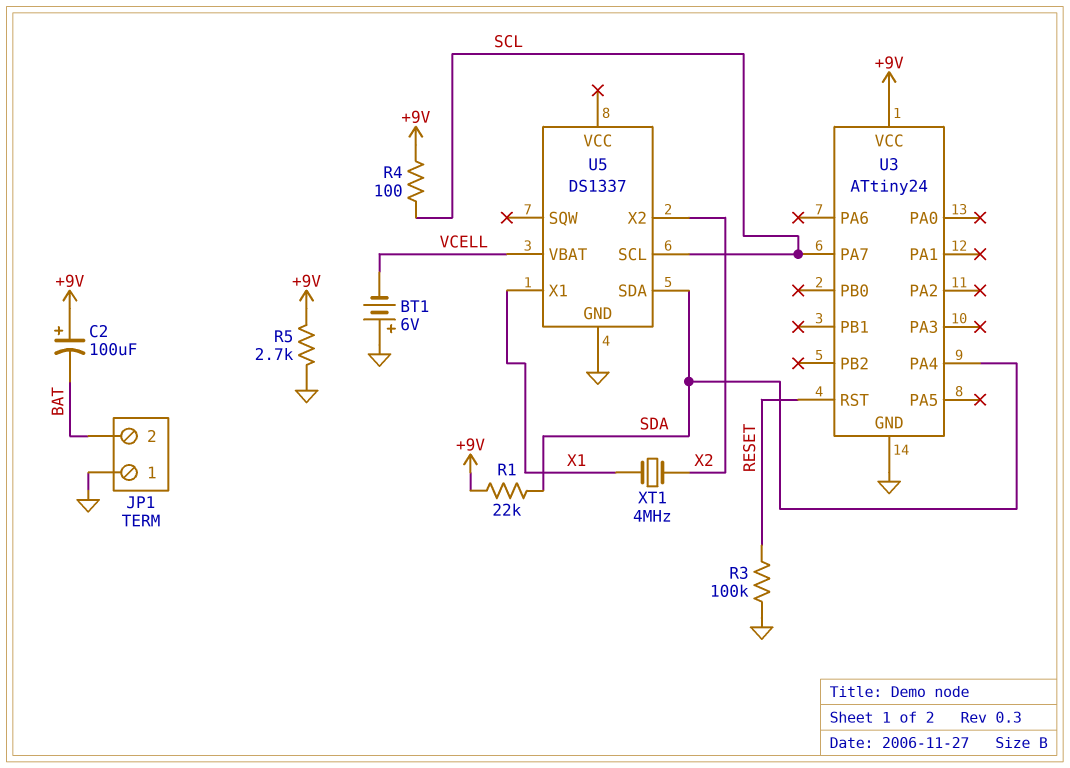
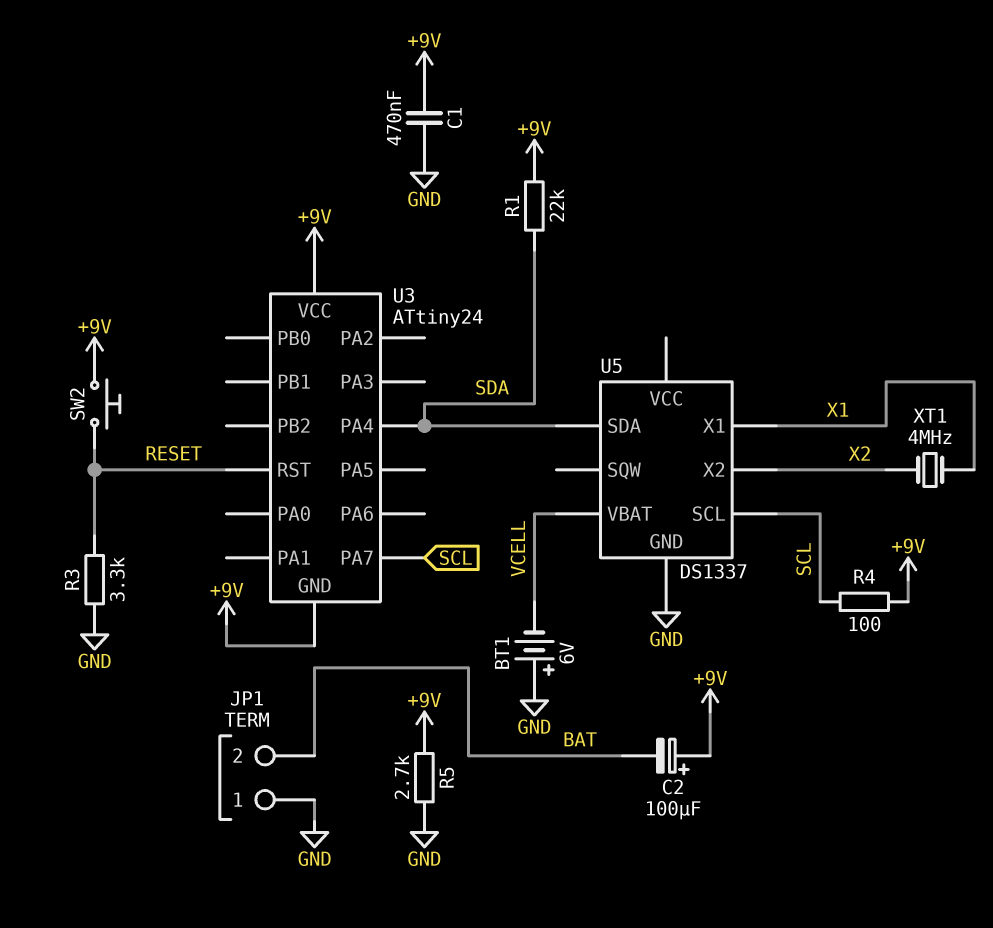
C1: none -> 470nF (+9V, GND)
R3: 100k (GND, RESET) -> 3.3k (GND, RESET)
SW2: none -> button (+9V, RESET)
U3 pin GND: GND -> +9V

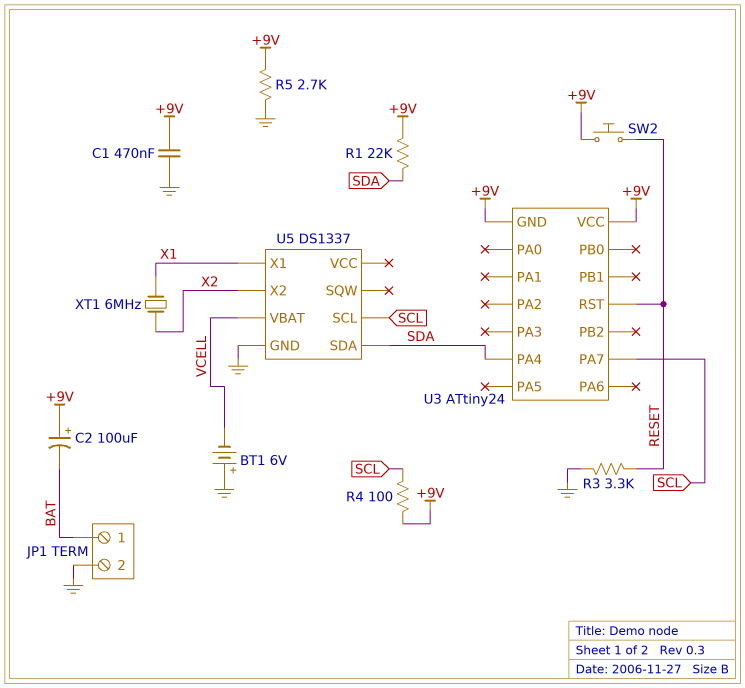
JP1 pin 1: GND -> BAT
JP1 pin 2: BAT -> GND
XT1: 4MHz (X1, X2) -> 6MHz (X1, X2)

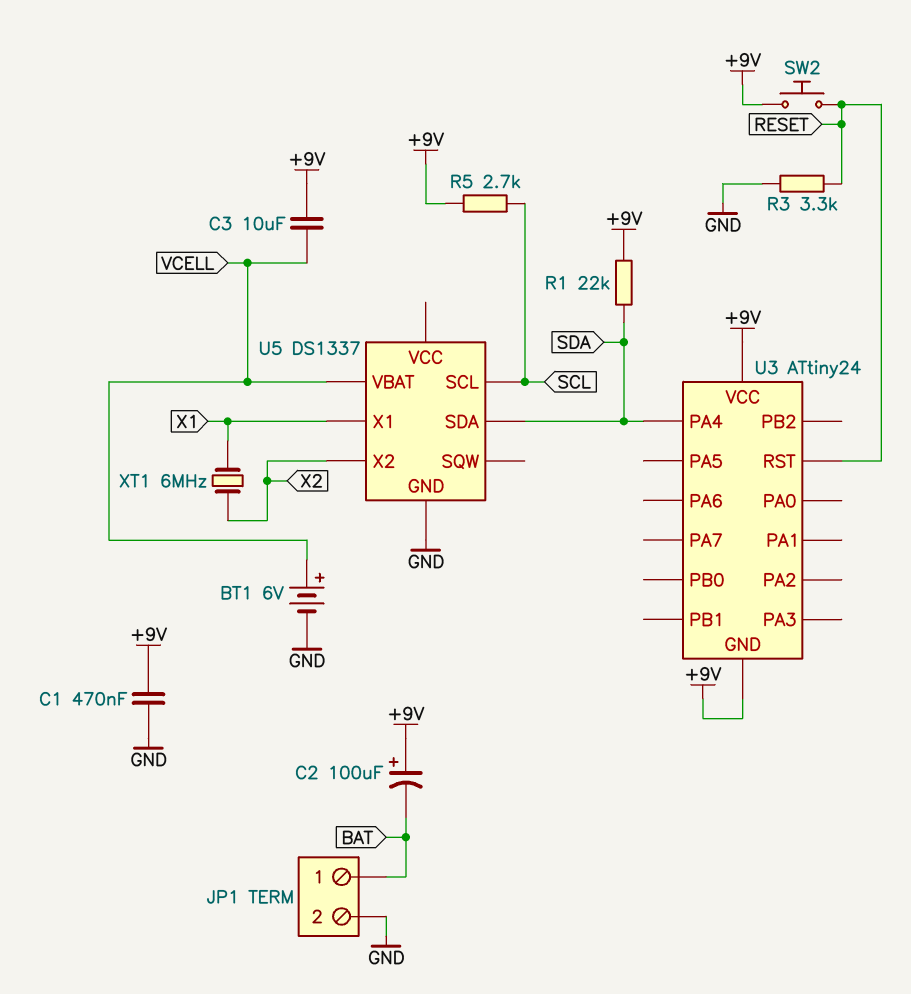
BT1: 6V (plus GND, minus VCELL) -> 6V (plus VCELL, minus GND)
C3: none -> 10uF (+9V, VCELL)
R4: 100 (+9V, SCL) -> none
R5: 2.7k (+9V, GND) -> 2.7k (+9V, SCL)
U3 pin PA7: SCL -> none

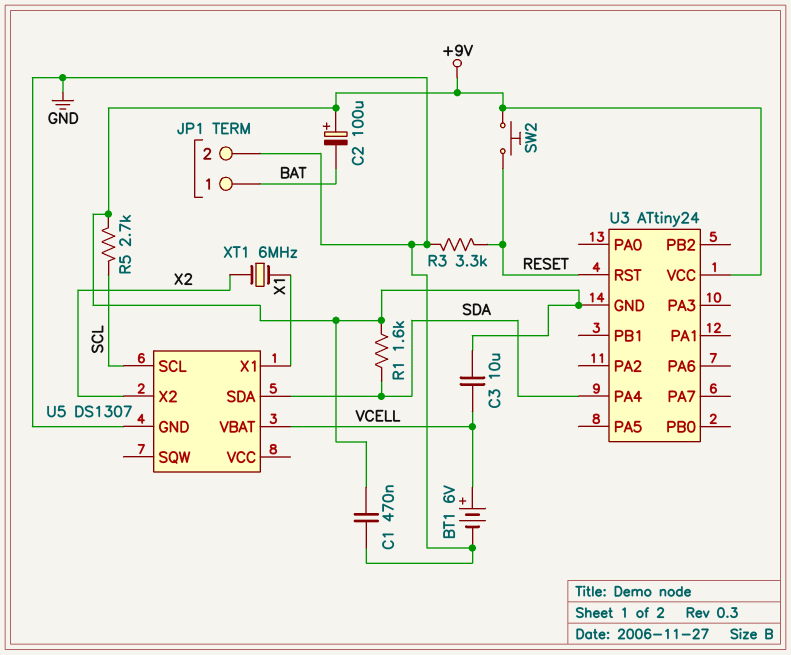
R1: 22k (+9V, SDA) -> 1.6k (+9V, SDA)
U5: DS1337 -> DS1307

